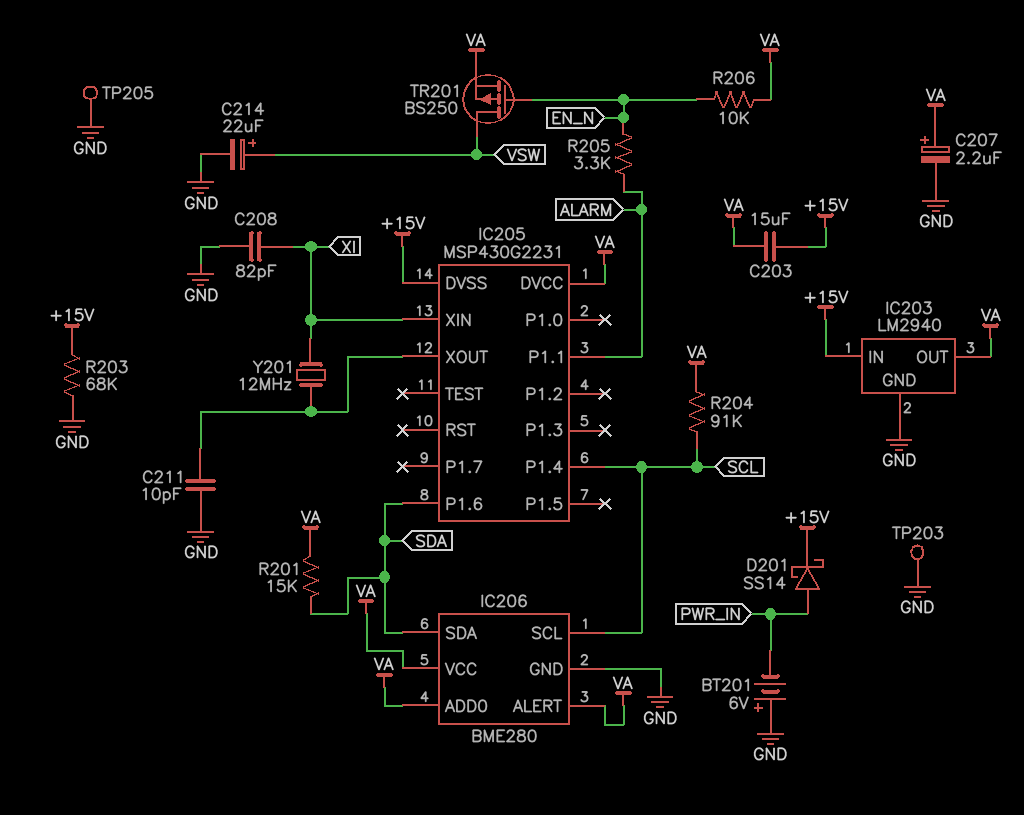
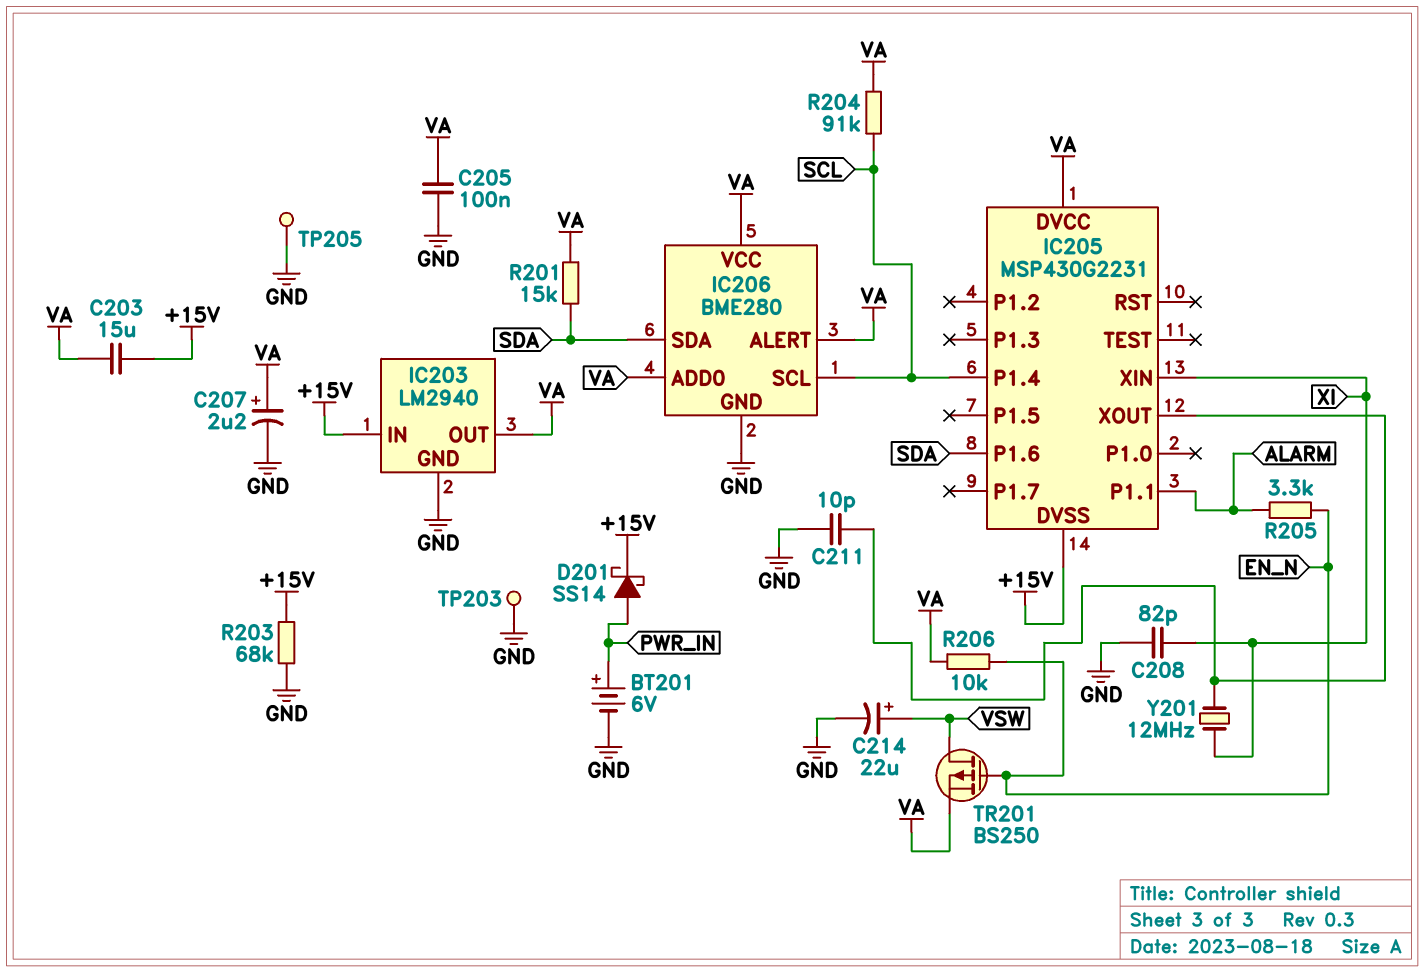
BT201: 6V (plus GND, minus PWR_IN) -> 6V (plus PWR_IN, minus GND)
C205: none -> 100nF (GND, VA)

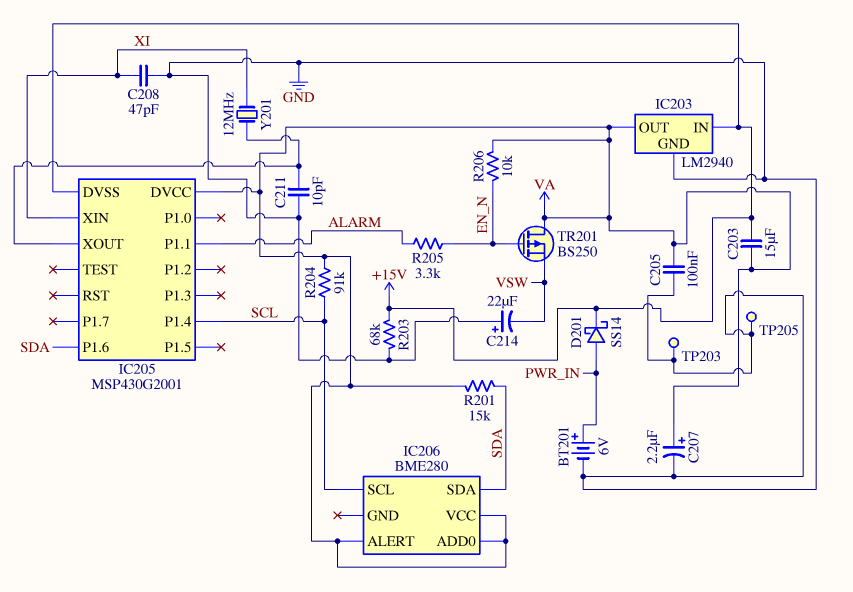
C208: 82pF (GND, XI) -> 47pF (GND, XI)
C214: 22uF (plus VSW, minus GND) -> 22uF (plus GND, minus VSW)
IC205: MSP430G2231 -> MSP430G2001
IC206 pin GND: GND -> none
TR201: PMOS BS250 (G EN_N, D VSW, S VA) -> PMOS BS250 (G EN_N, D VA, S VSW)

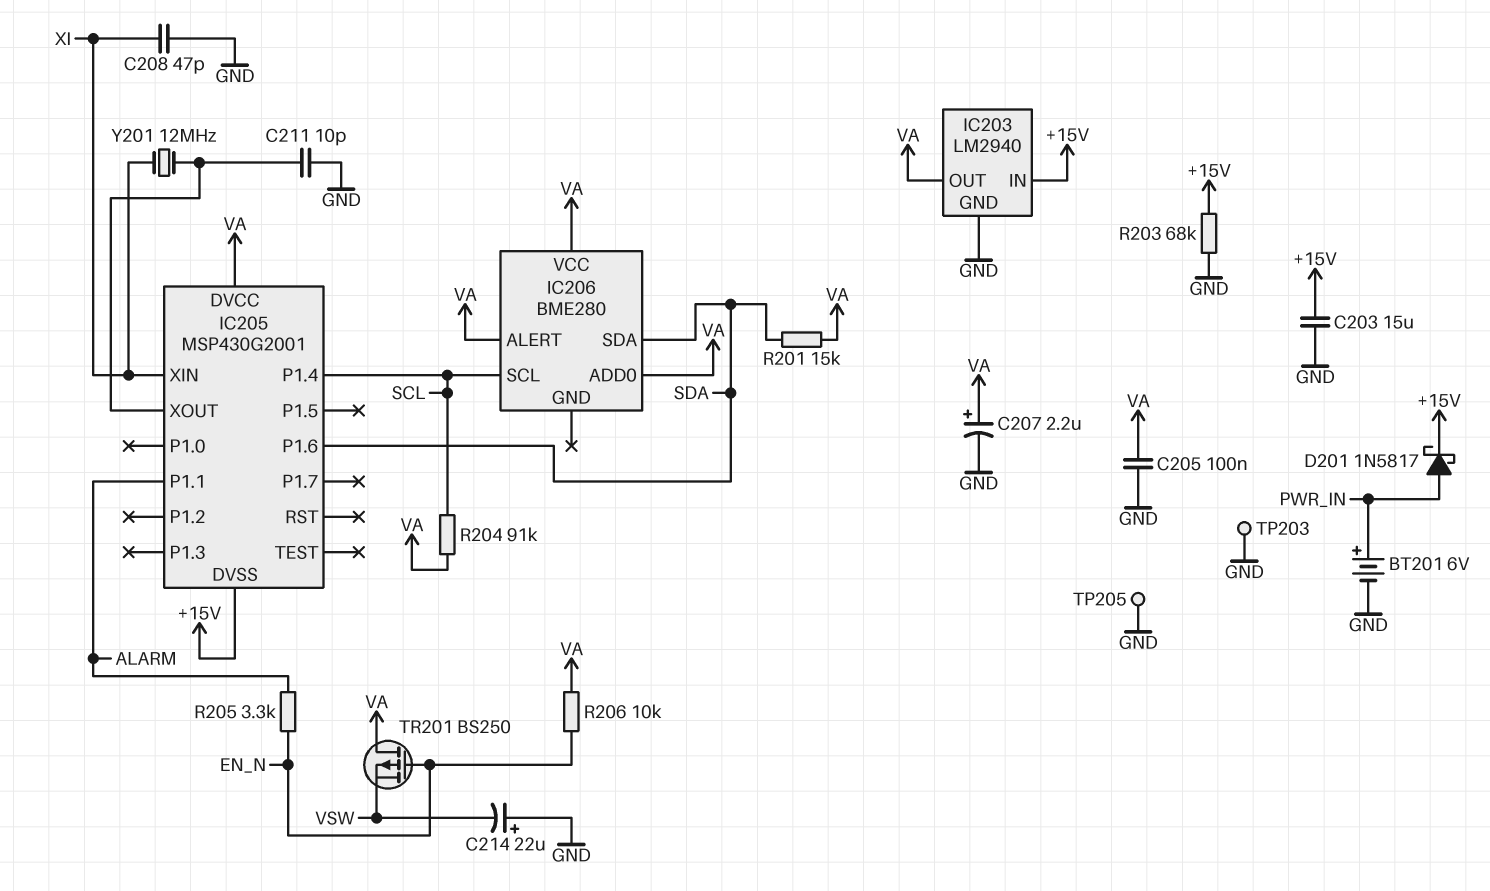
C203: 15uF (+15V, VA) -> 15uF (+15V, GND)
D201: schottky SS14 (A PWR_IN, K +15V) -> schottky 1N5817 (A PWR_IN, K +15V)

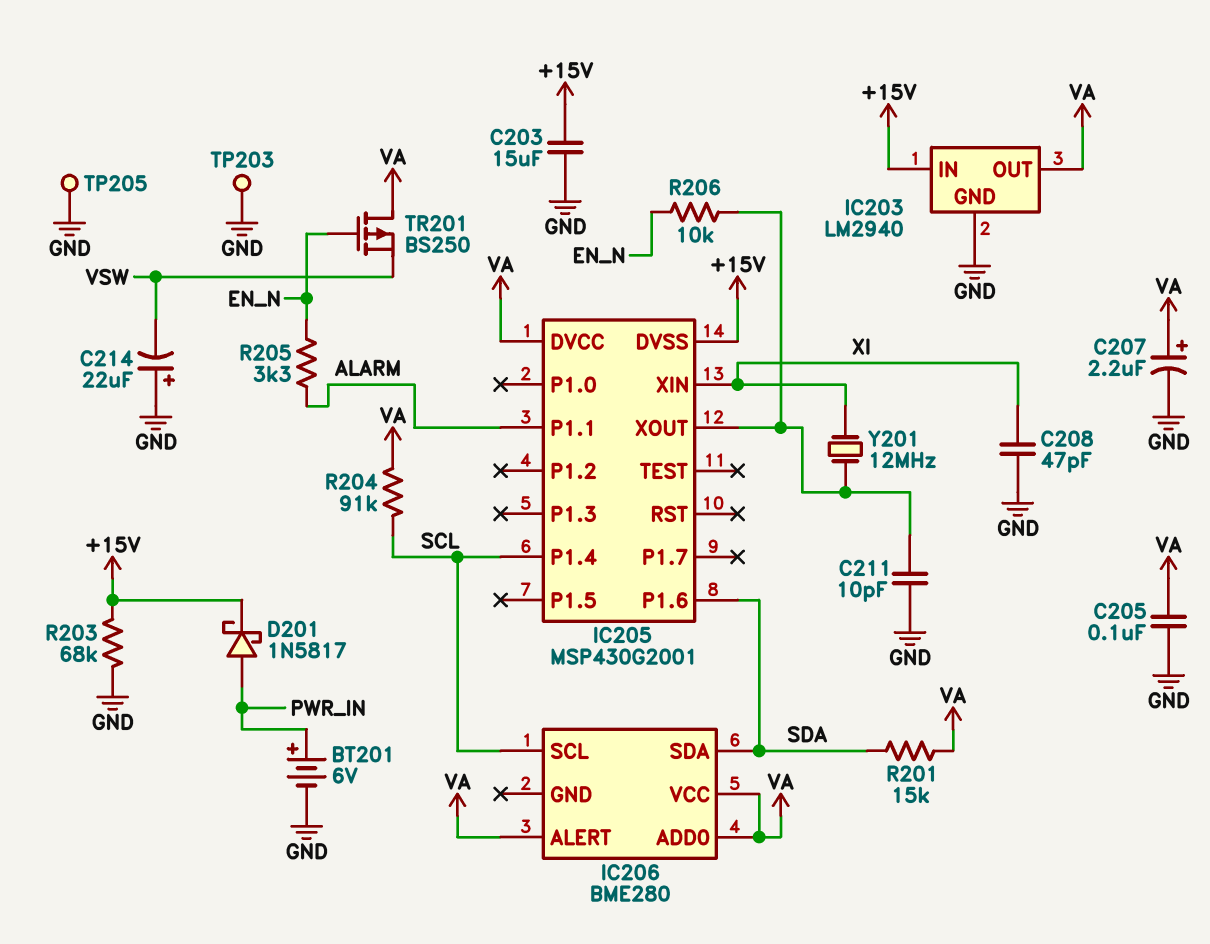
R206: 10k (EN_N, VA) -> 10k (EN_N, IC205/XOUT)

